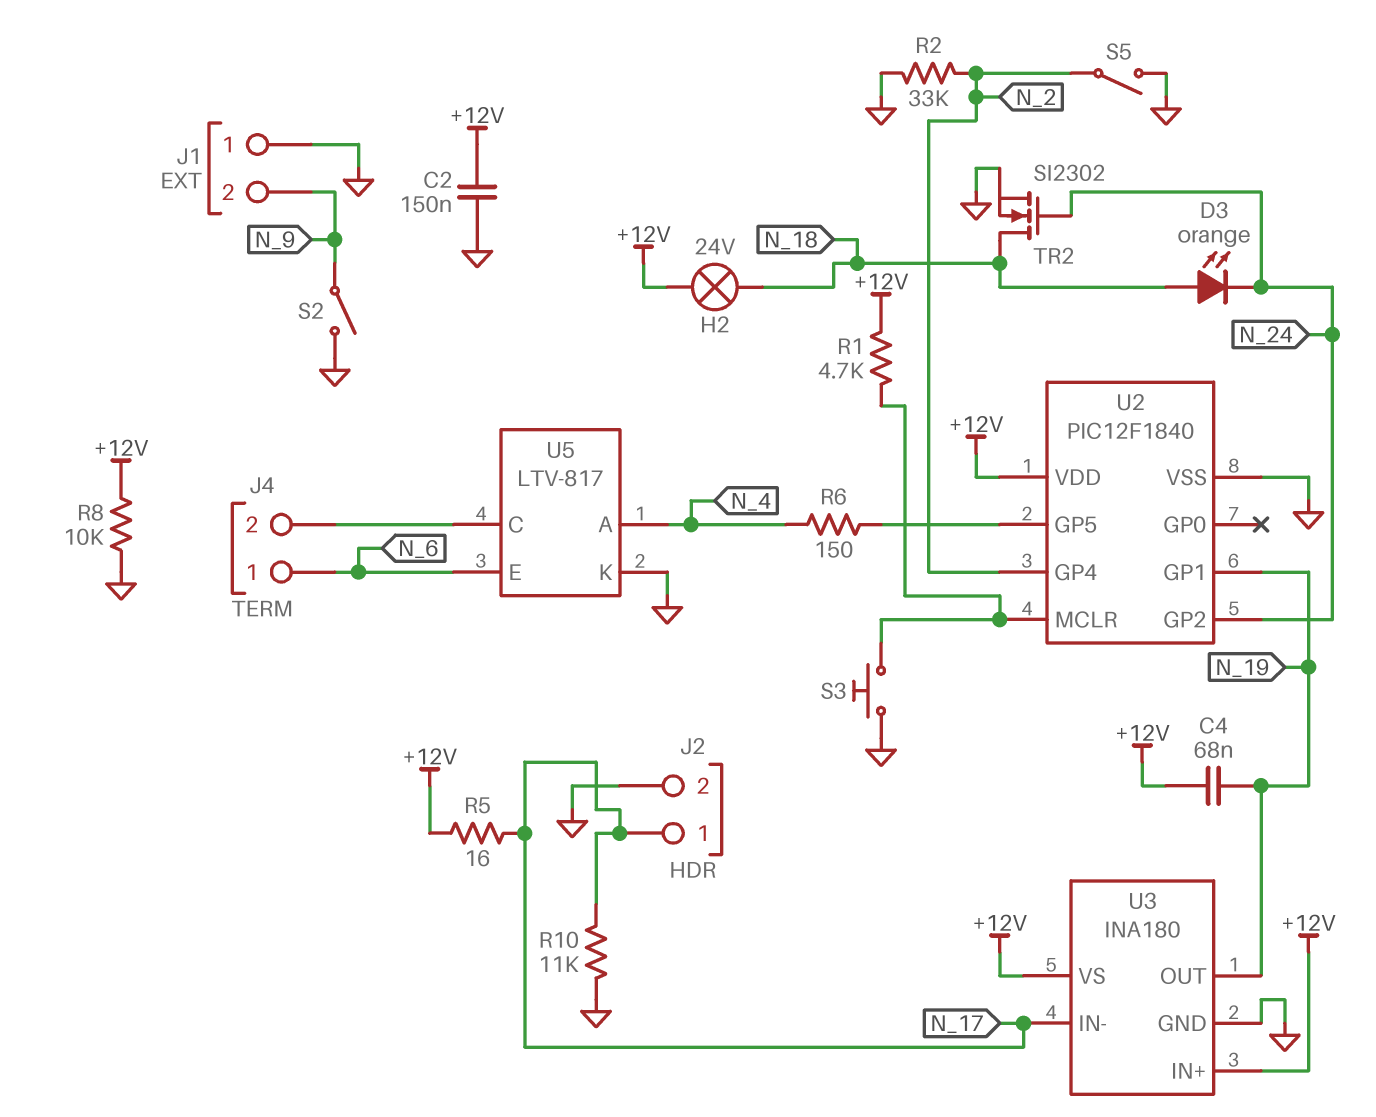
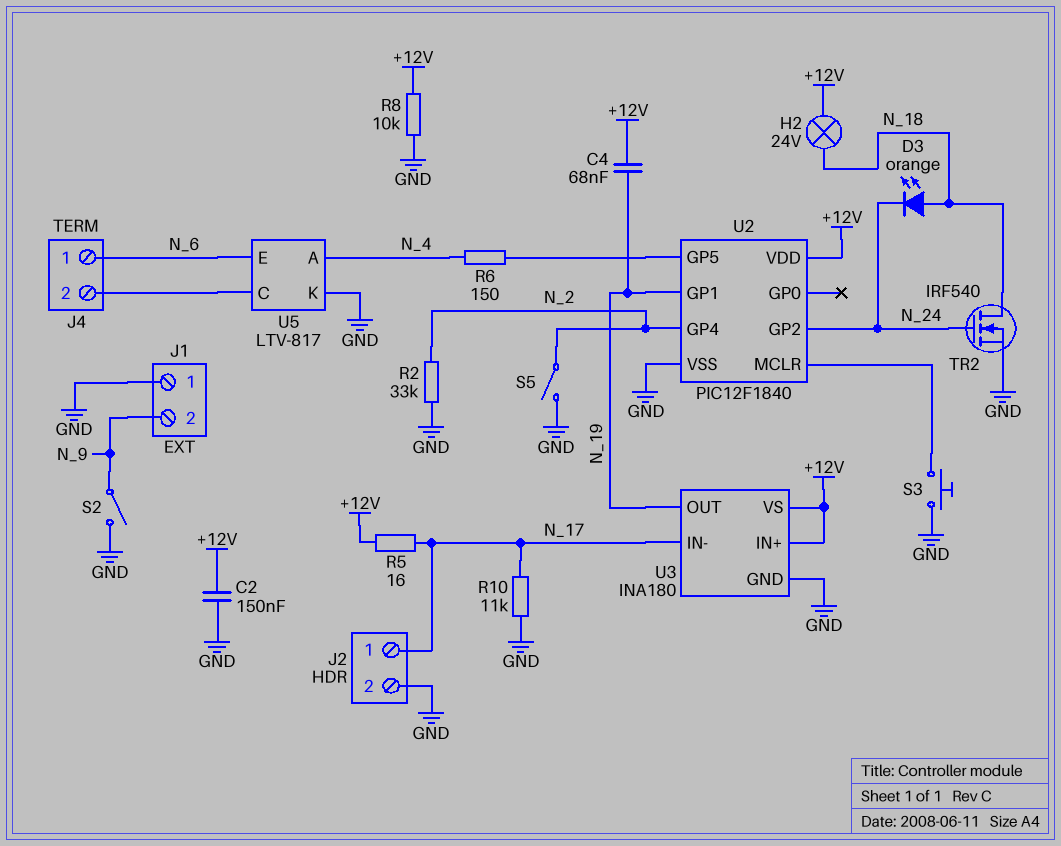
R1: 4.7k (+12V, U2/MCLR) -> none
TR2: NMOS SI2302 (G N_24, D N_18, S GND) -> NMOS IRF540 (G N_24, D N_18, S GND)

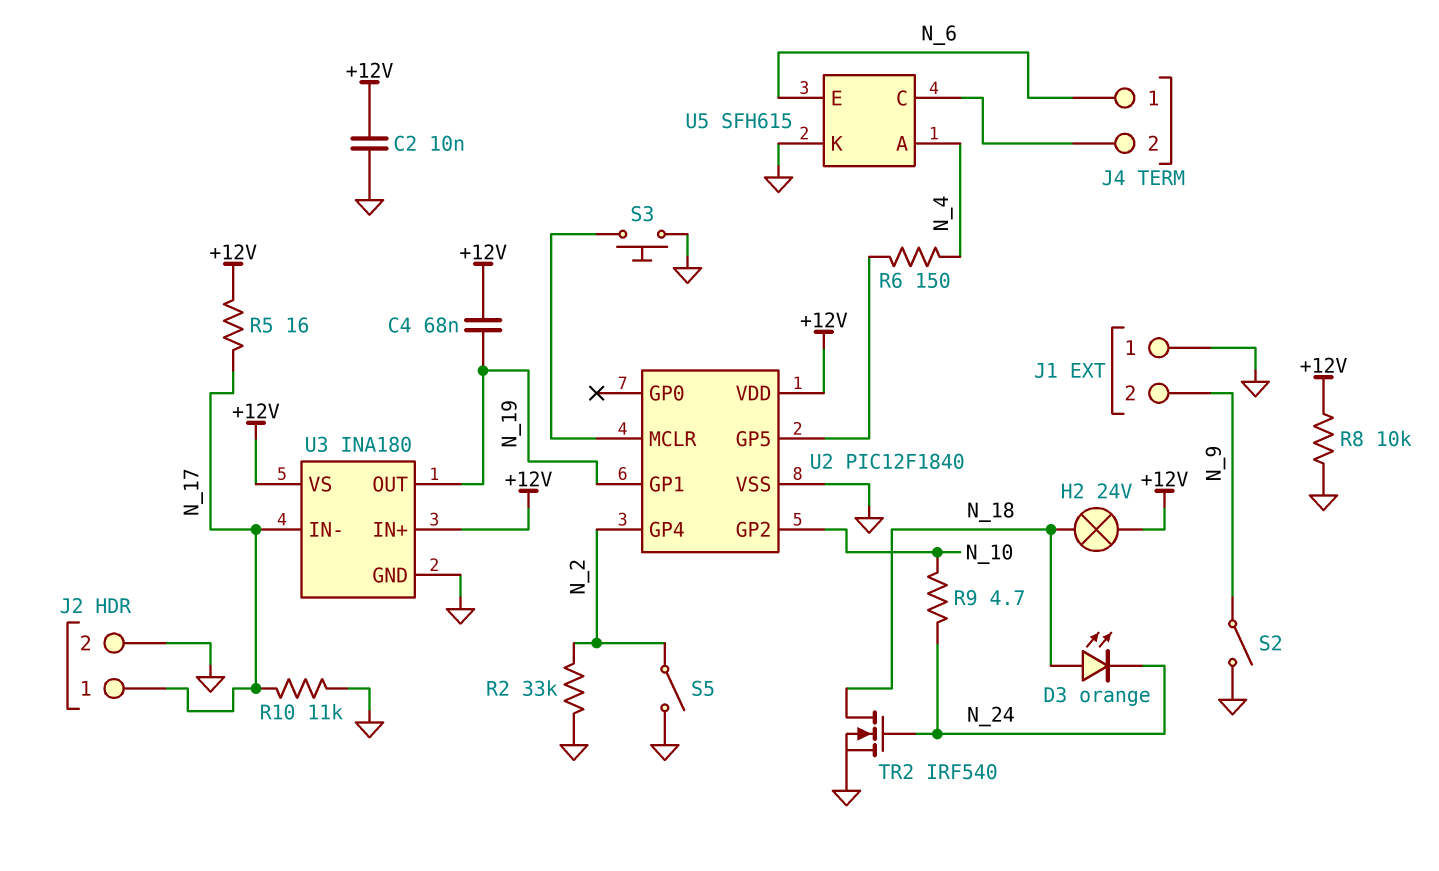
C2: 150nF (+12V, GND) -> 10nF (+12V, GND)
R9: none -> 4.7 (N_10, N_24)
U2 pin GP2: N_24 -> N_10
U5: LTV-817 -> SFH615

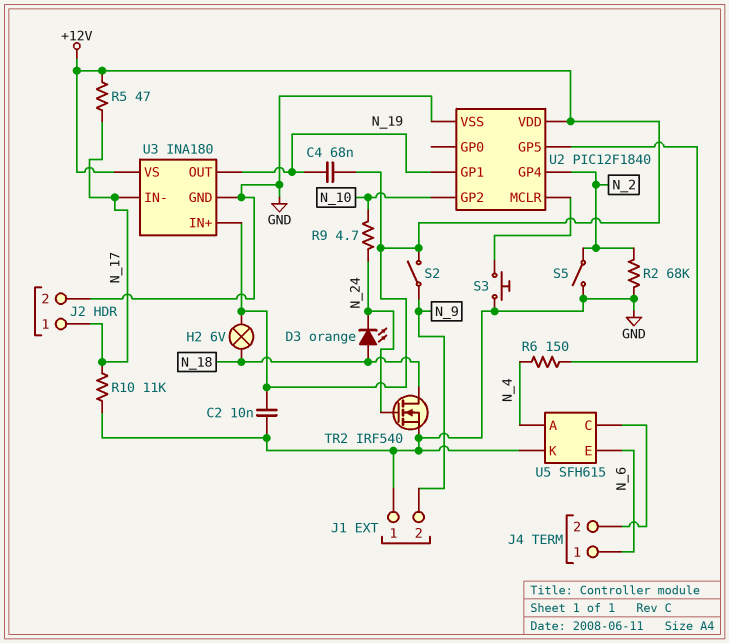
H2: lamp 24V (+12V, N_18) -> lamp 6V (+12V, N_18)
R2: 33k (GND, N_2) -> 68k (GND, N_2)
R5: 16 (+12V, N_17) -> 47 (+12V, N_17)
R8: 10k (+12V, GND) -> none
S2: switch (GND, N_9) -> switch (+12V, N_9)

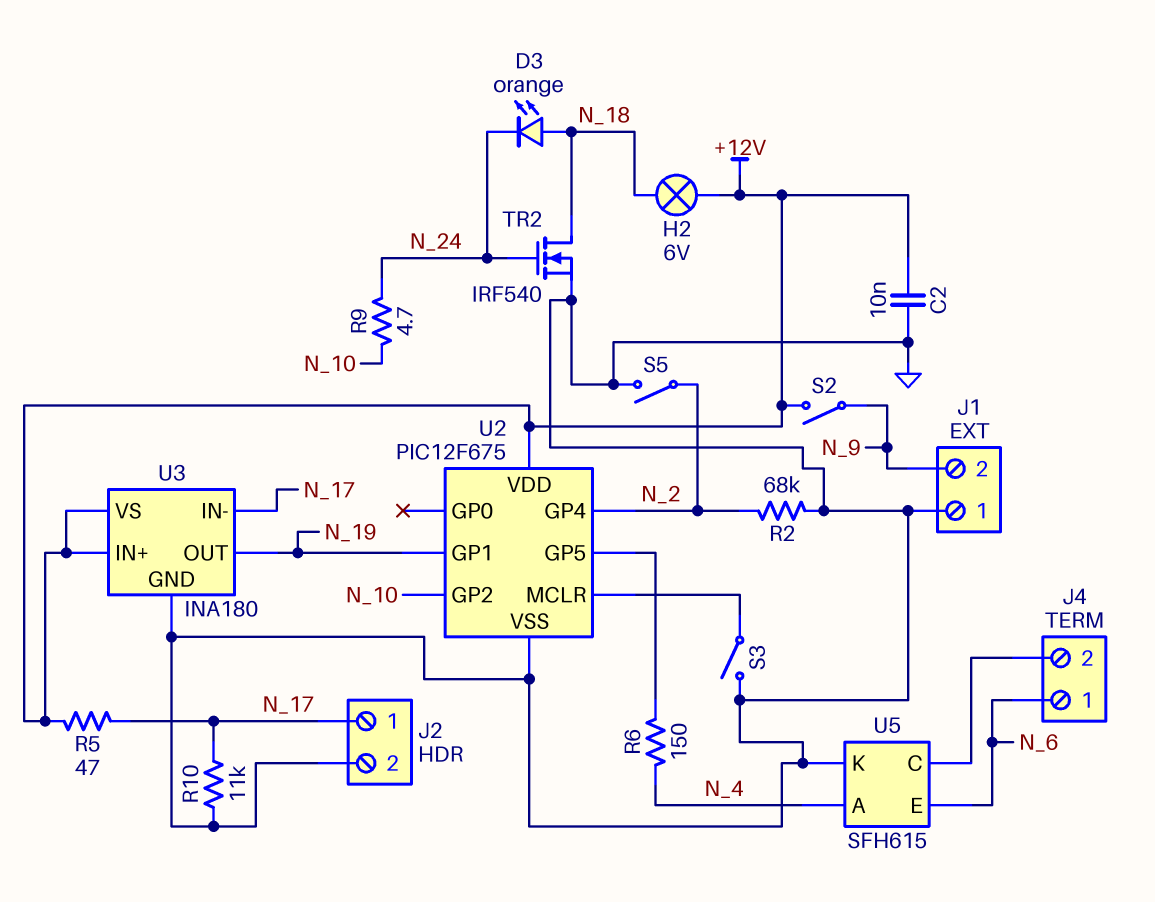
C4: 68nF (+12V, N_19) -> none
S3: button (GND, U2/MCLR) -> switch (GND, U2/MCLR)
U2: PIC12F1840 -> PIC12F675

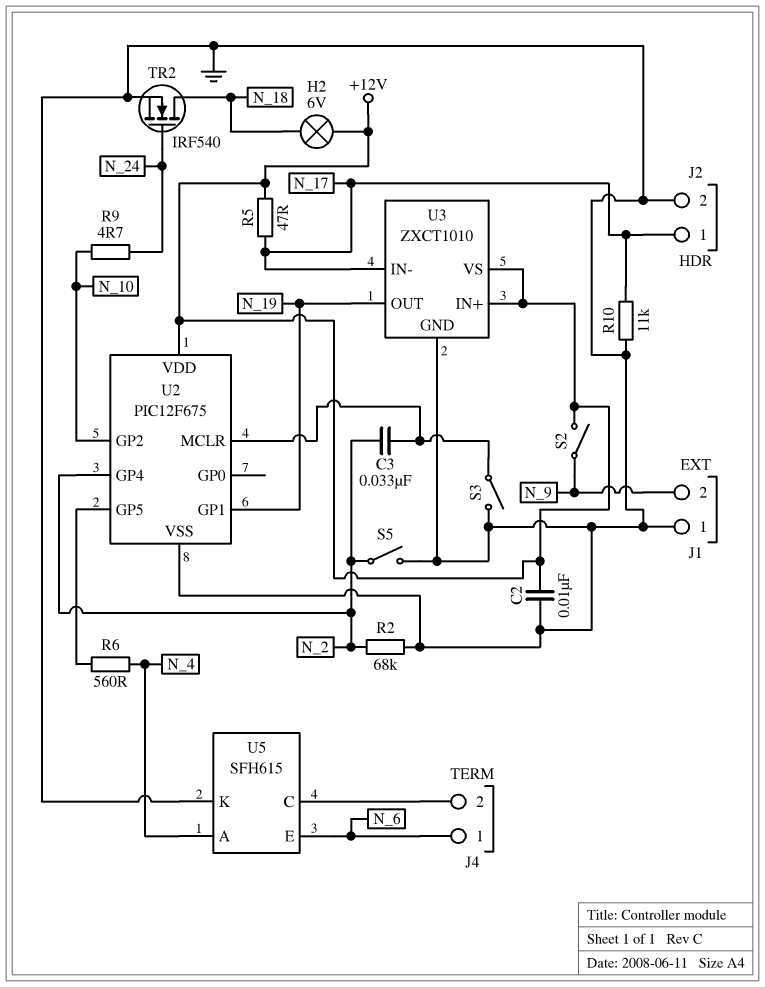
C3: none -> 33nF (N_2, U2/MCLR)
D3: LED orange (A N_18, K N_24) -> none
R6: 150 (N_4, U2/GP5) -> 560 (N_4, U2/GP5)
U3: INA180 -> ZXCT1010

